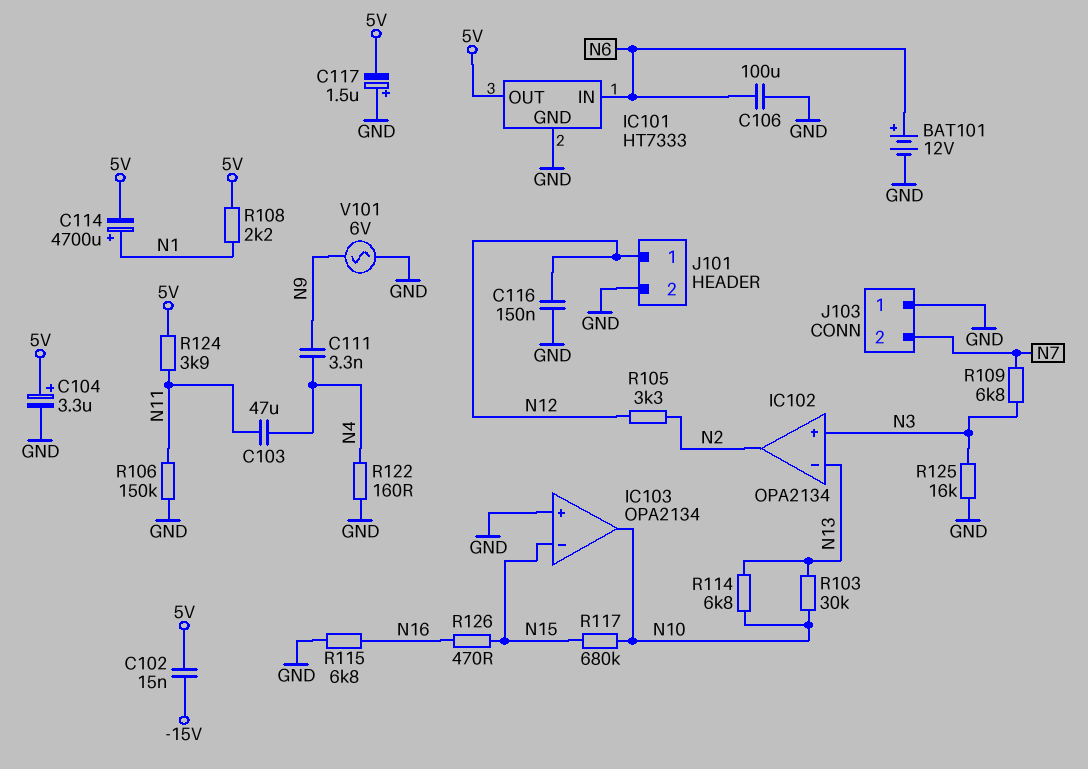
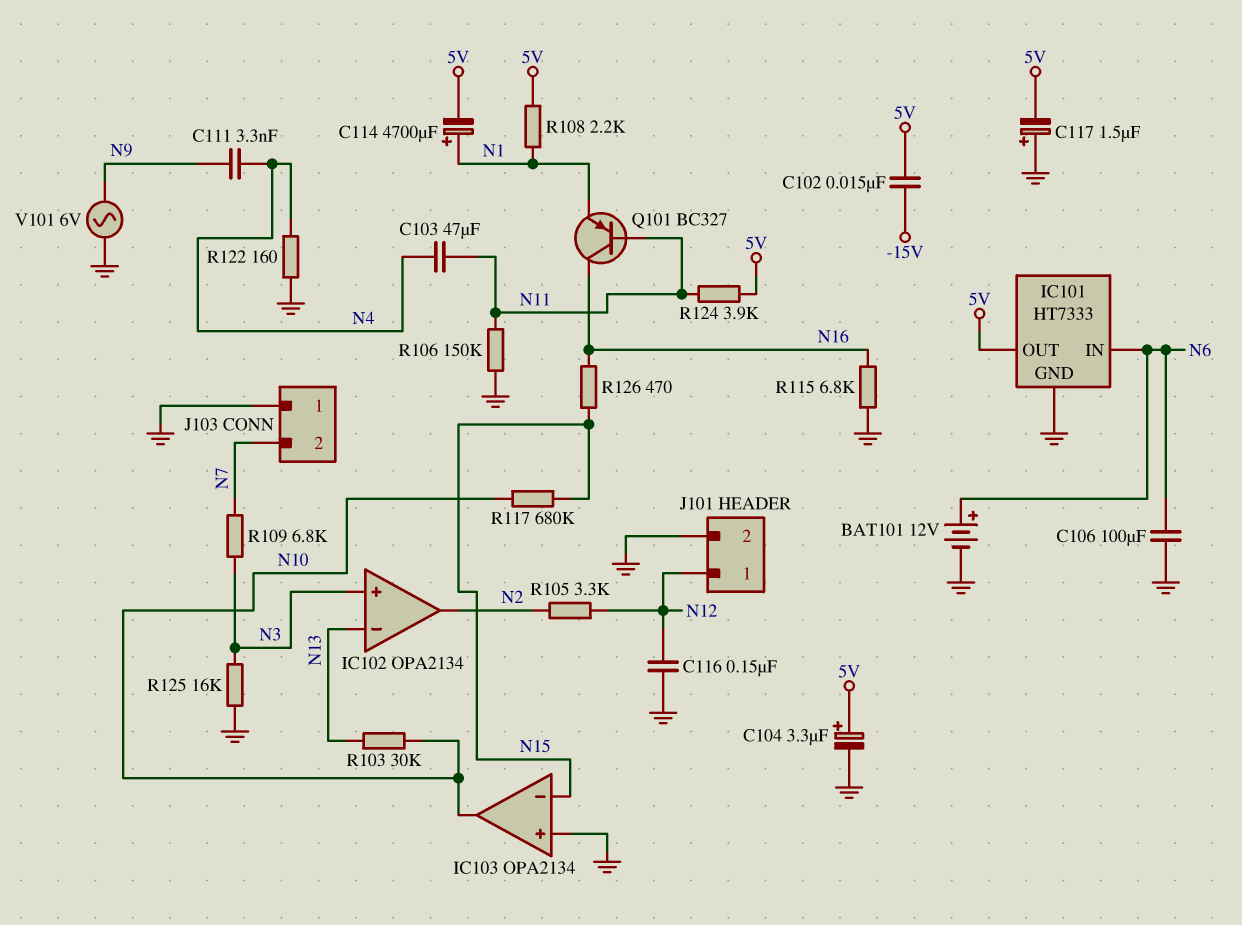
Q101: none -> PNP BC327 (B N11, C N16, E N1)
R114: 6.8k (N10, N13) -> none

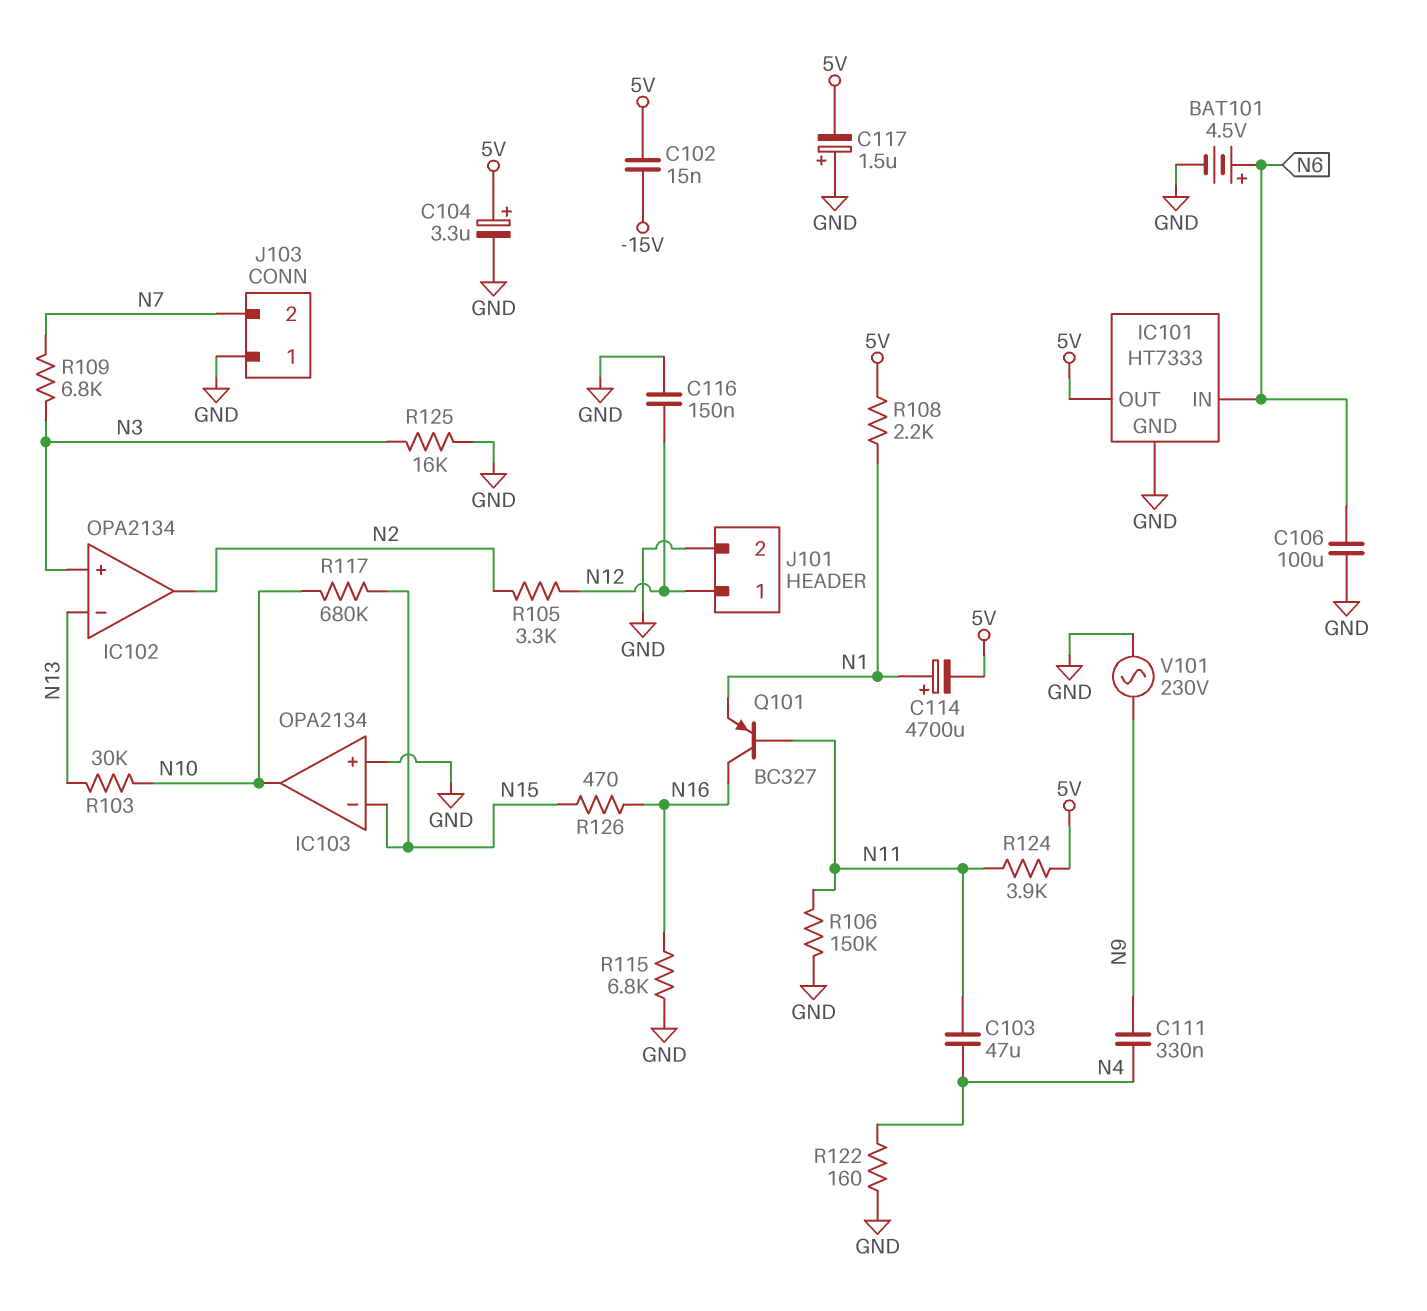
BAT101: 12V (plus N6, minus GND) -> 4.5V (plus N6, minus GND)
C111: 3.3nF (N4, N9) -> 330nF (N4, N9)
V101: AC 6V (GND, N9) -> AC 230V (GND, N9)

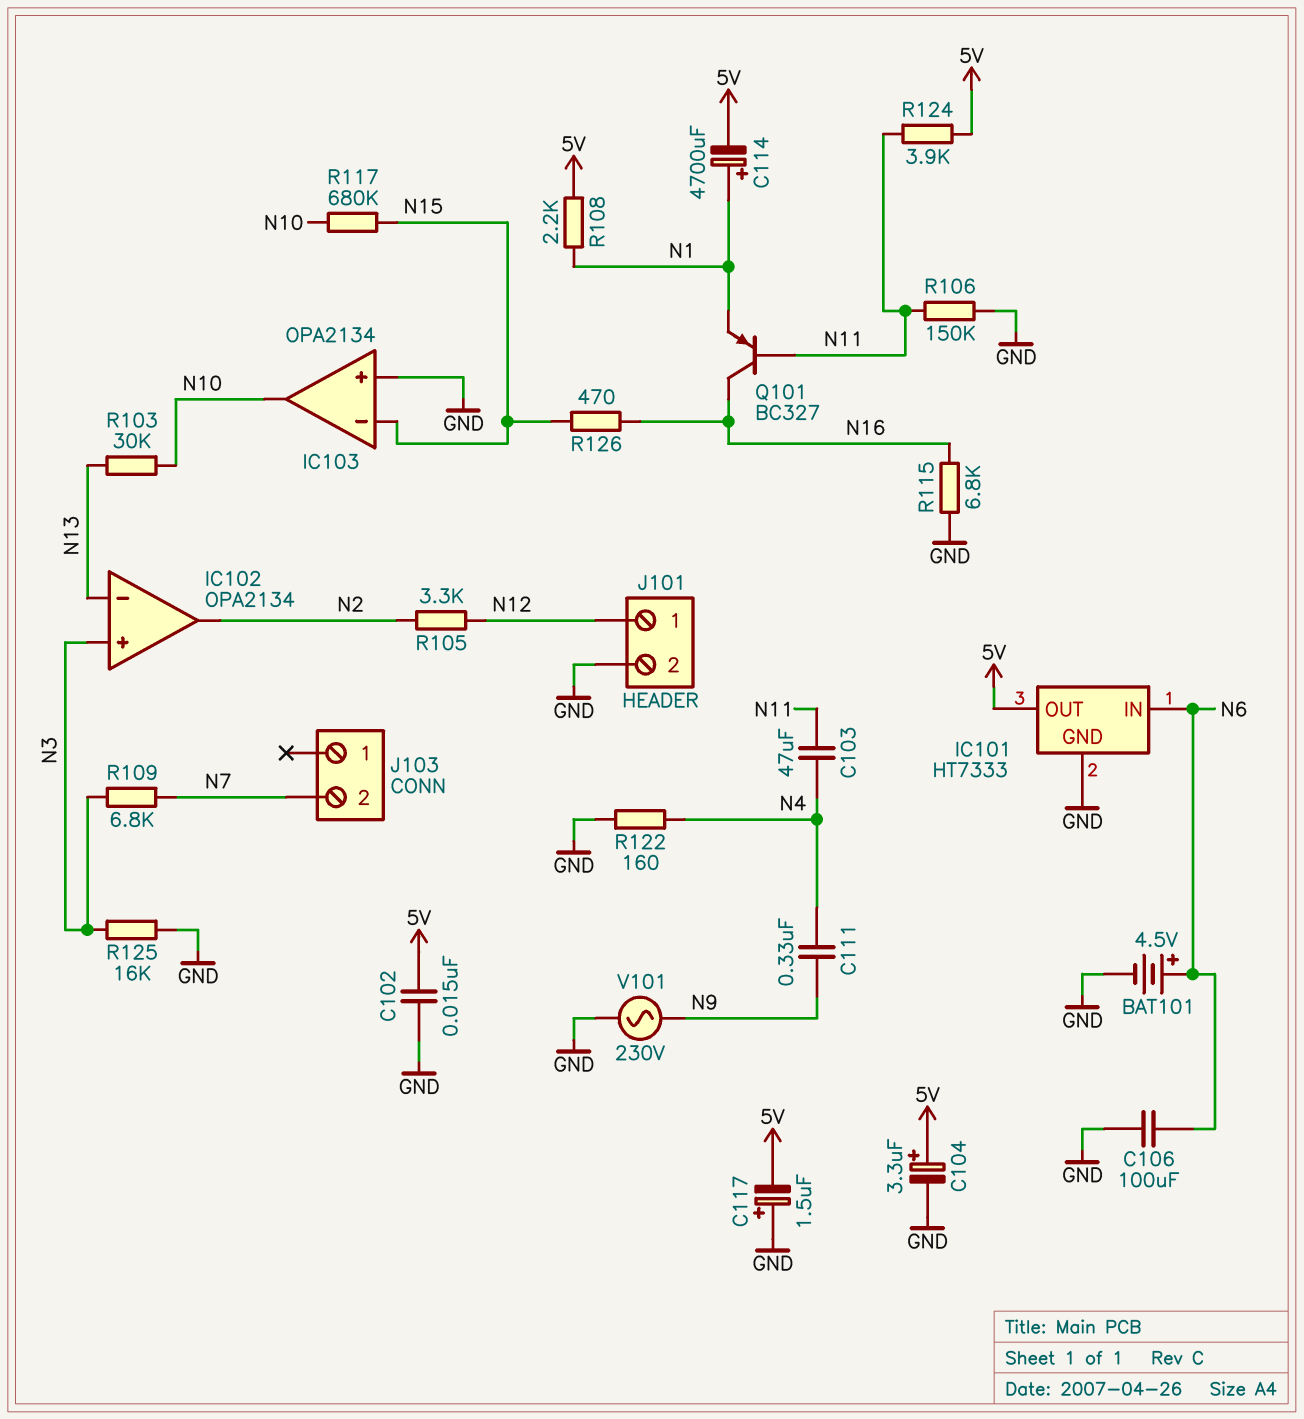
C102: 15nF (-15V, 5V) -> 15nF (5V, GND)
C116: 150nF (GND, N12) -> none
J103 pin 1: GND -> none

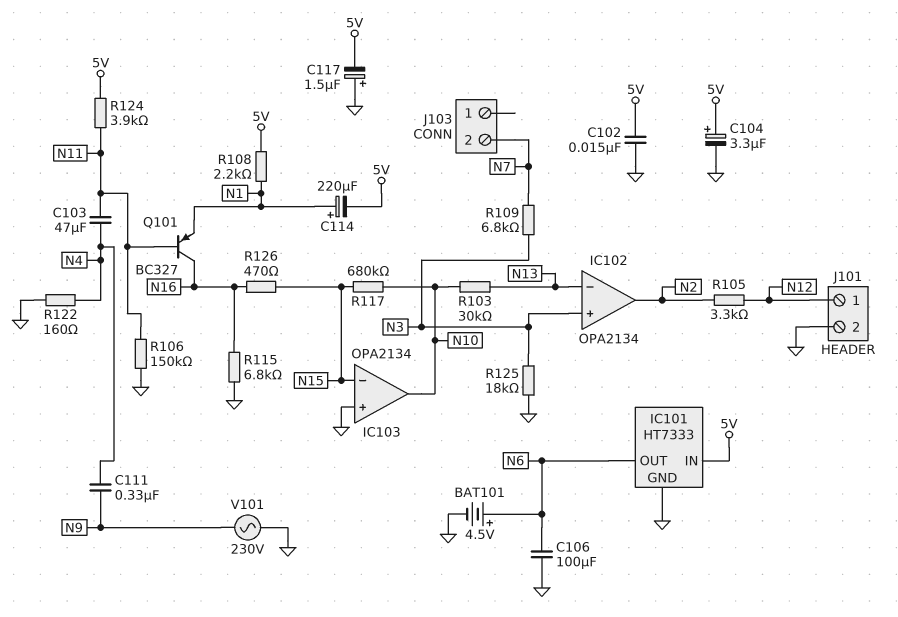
C114: 4700uF (plus N1, minus 5V) -> 220uF (plus N1, minus 5V)
IC101 pin IN: N6 -> 5V
IC101 pin OUT: 5V -> N6
R125: 16k (GND, N3) -> 18k (GND, N3)

